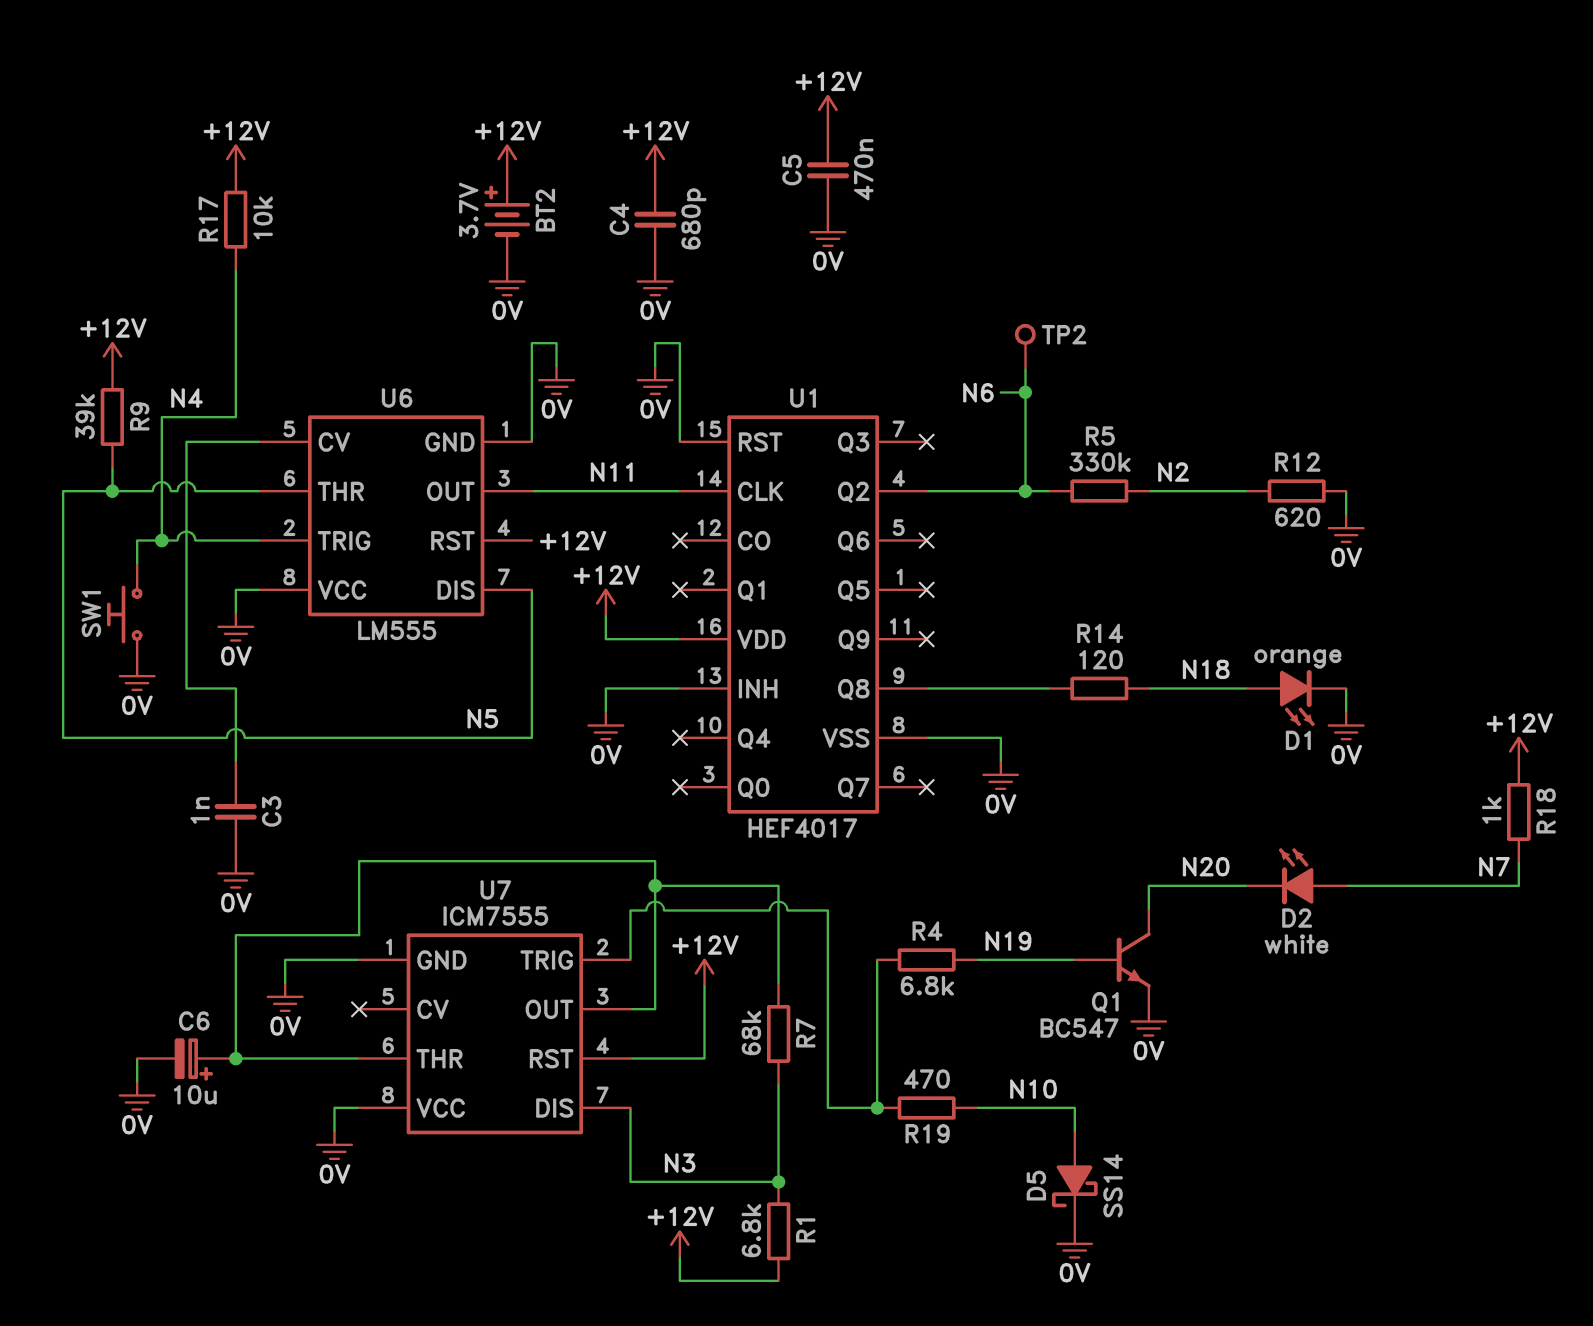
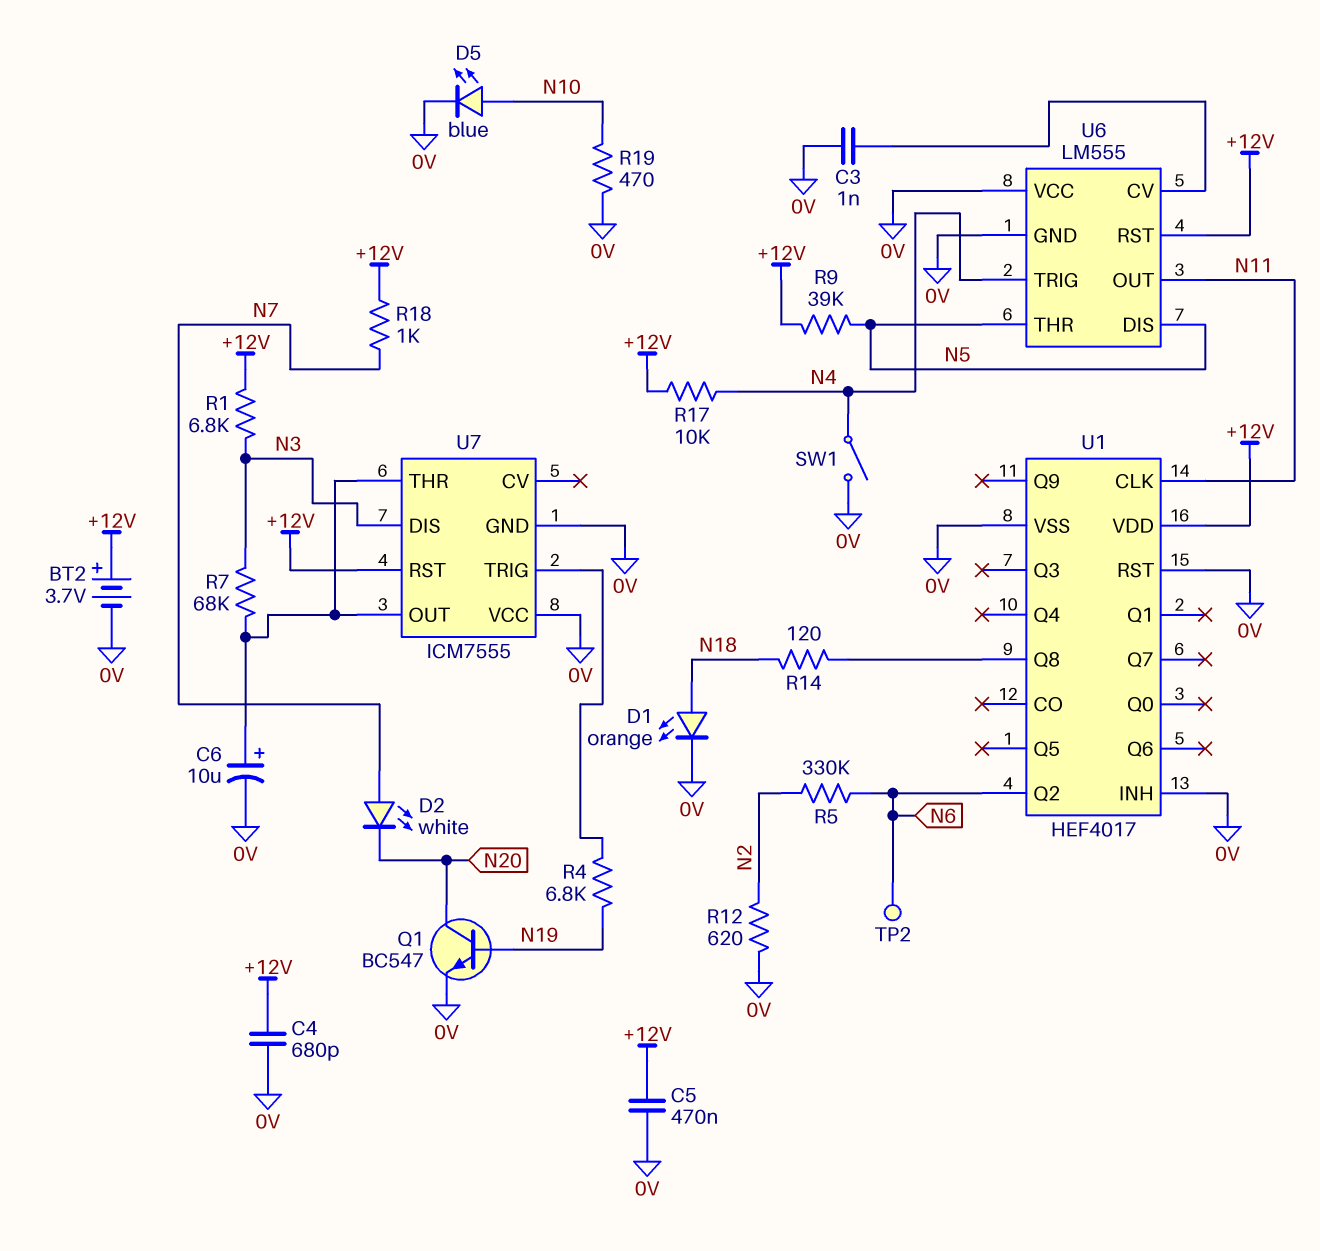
D5: schottky SS14 (A N10, K 0V) -> LED blue (A N10, K 0V)
R19: 470 (N10, U7/TRIG) -> 470 (0V, N10)
SW1: button (0V, N4) -> switch (0V, N4)

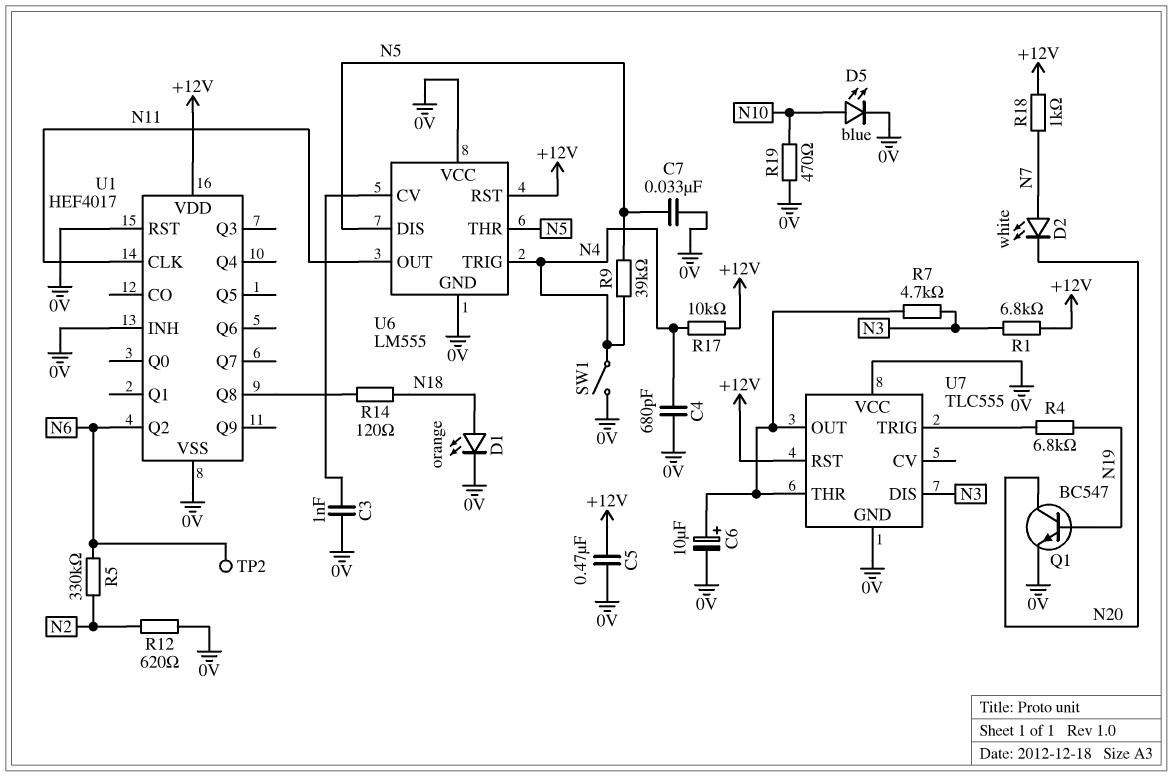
BT2: 3.7V (plus +12V, minus 0V) -> none
C4: 680pF (+12V, 0V) -> 680pF (0V, N4)
C7: none -> 33nF (0V, N5)
R7: 68k (N3, U7/OUT) -> 4.7k (N3, U7/OUT)
R9: 39k (+12V, N5) -> 39k (N4, N5)
U7: ICM7555 -> TLC555

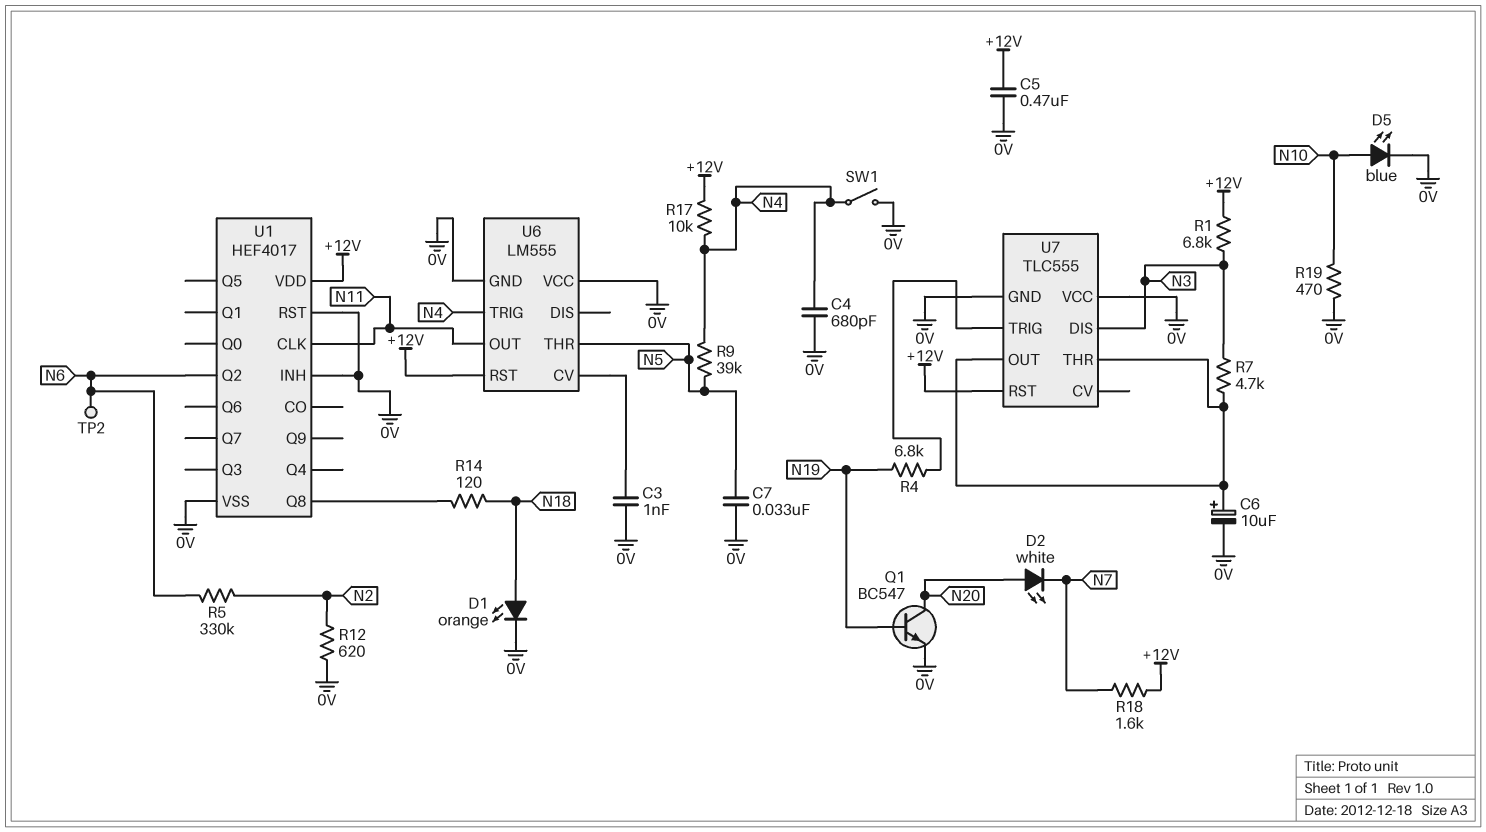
D2: LED white (A N7, K N20) -> LED white (A N20, K N7)
R18: 1k (+12V, N7) -> 1.6k (+12V, N7)
U6 pin DIS: N5 -> none

